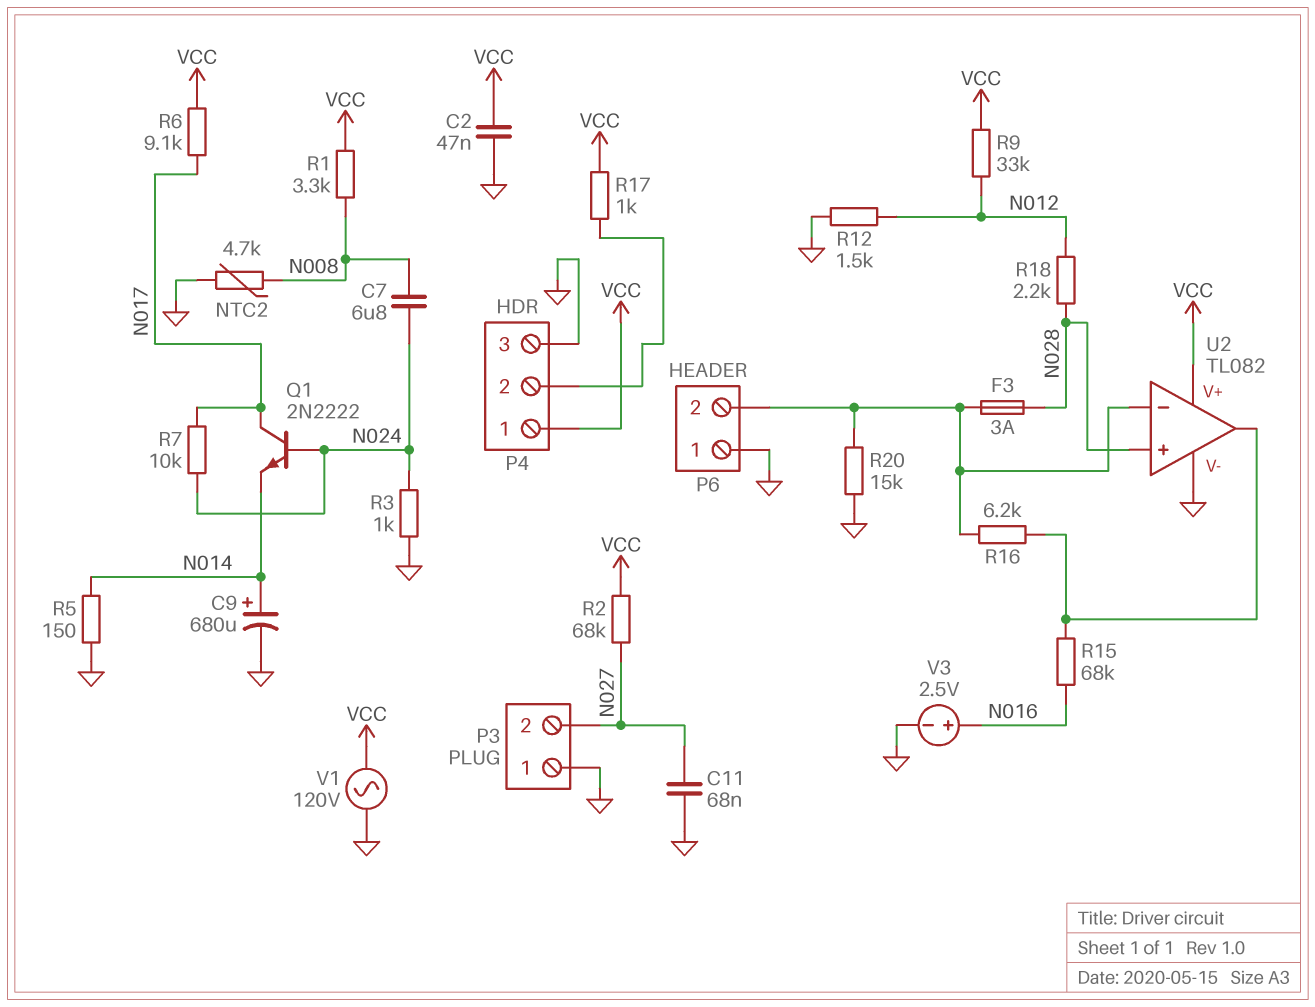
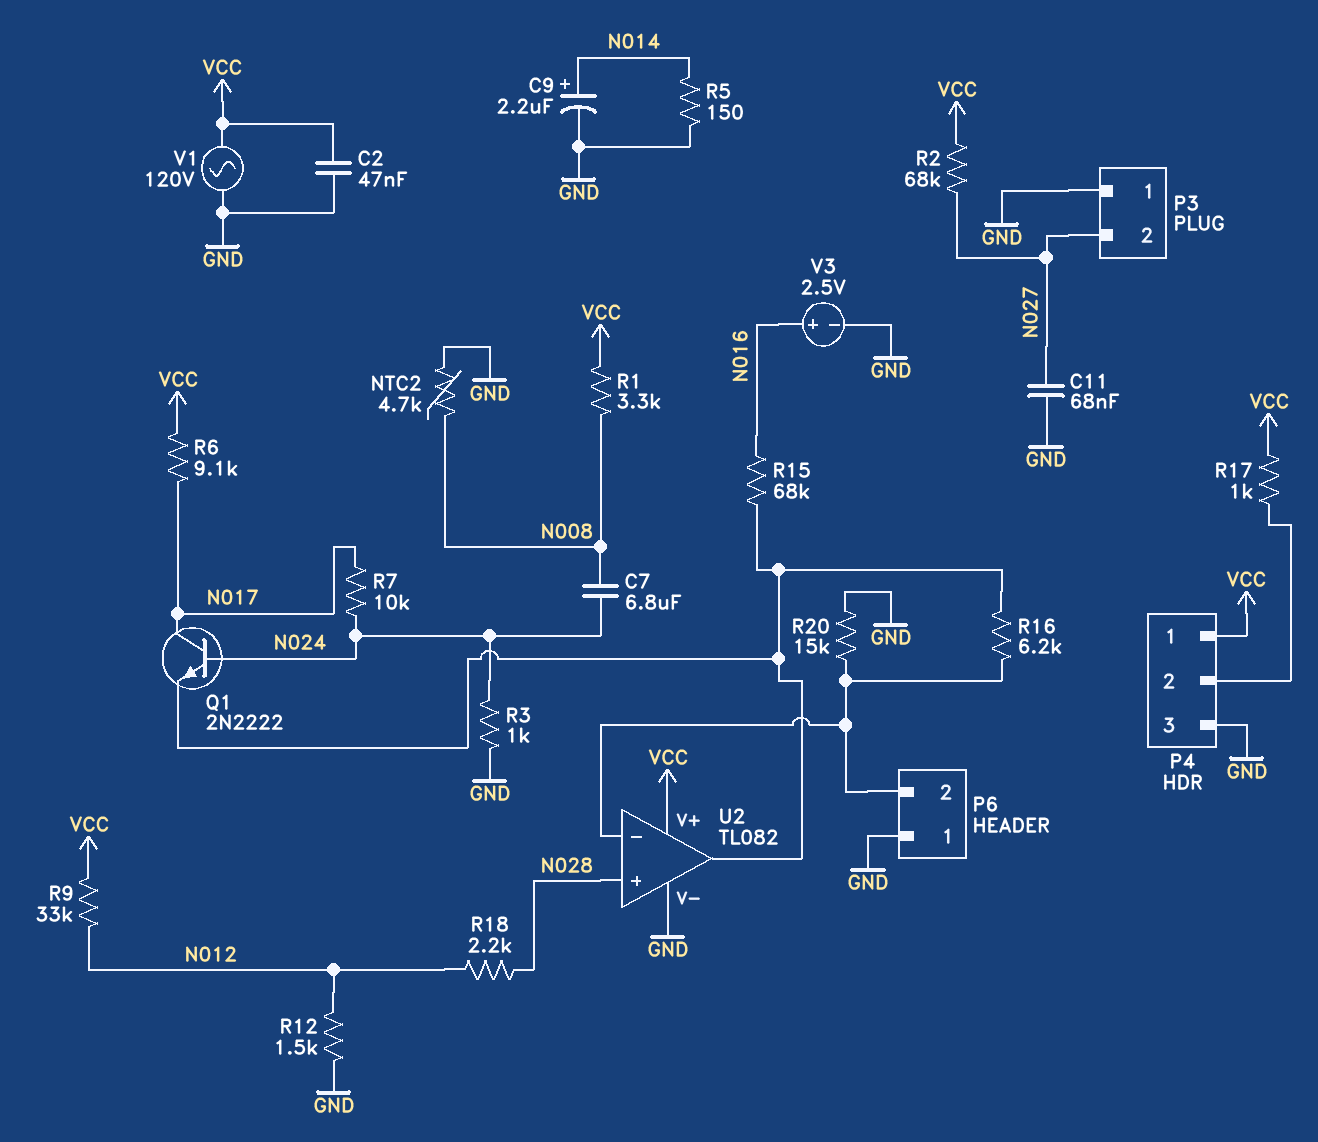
C9: 680uF (plus N014, minus GND) -> 2.2uF (plus N014, minus GND)
F3: 3A (N028, P6/2) -> none
Q1: NPN 2N2222 (B N024, C N017, E N014) -> NPN 2N2222 (B N024, C N017, E U2/out)

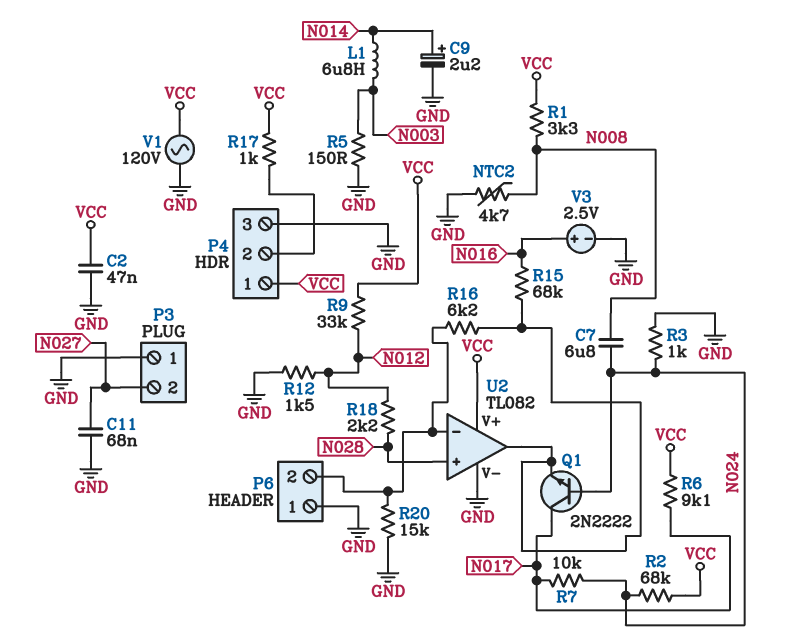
L1: none -> 6.8uH (N003, N014)
R2: 68k (N027, VCC) -> 68k (N024, VCC)
R5: 150 (GND, N014) -> 150 (GND, N003)

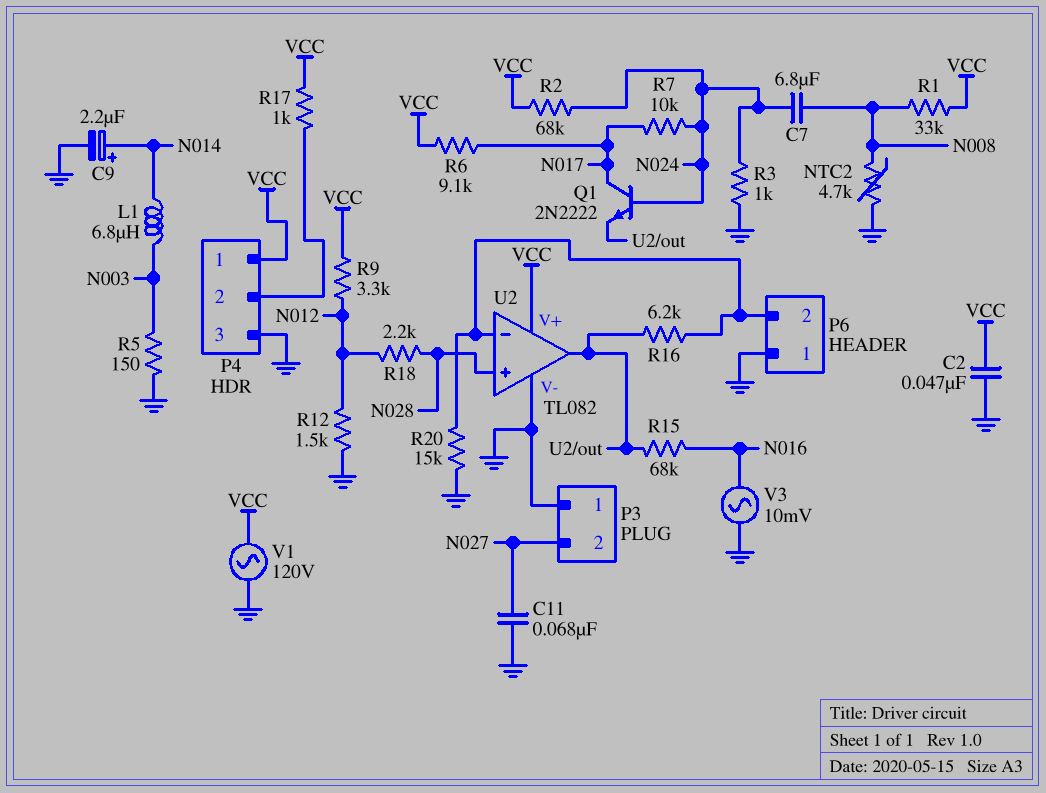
R1: 3.3k (N008, VCC) -> 33k (N008, VCC)
R9: 33k (N012, VCC) -> 3.3k (N012, VCC)
V3: 2.5V (plus N016, minus GND) -> AC 10mV (GND, N016)

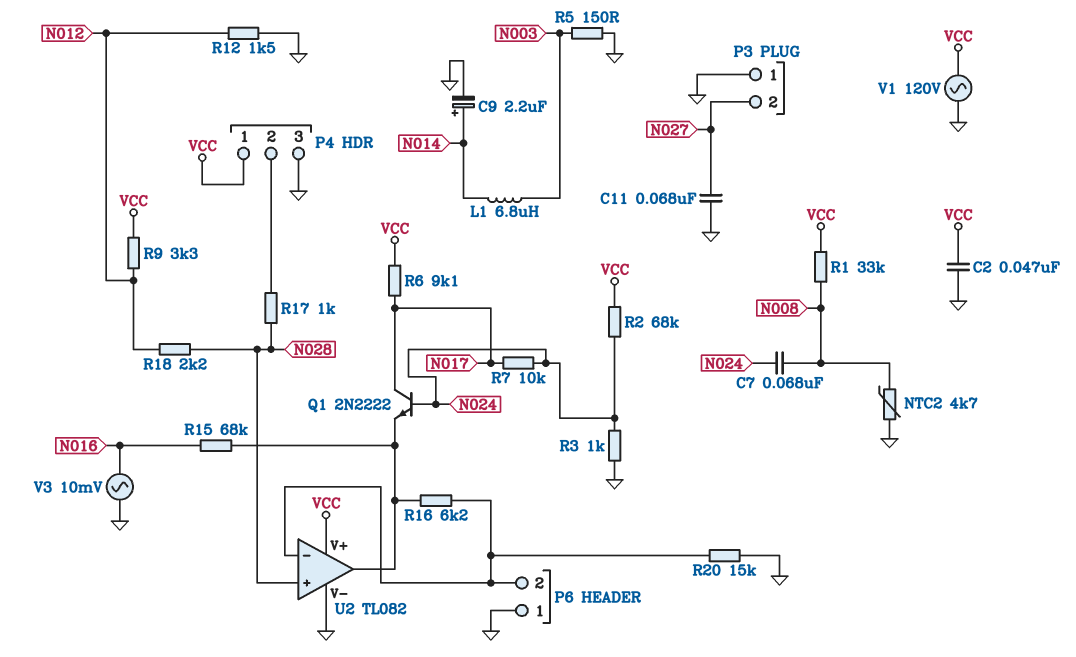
C7: 6.8uF (N008, N024) -> 68nF (N008, N024)
R17: 1k (P4/2, VCC) -> 1k (N028, P4/2)

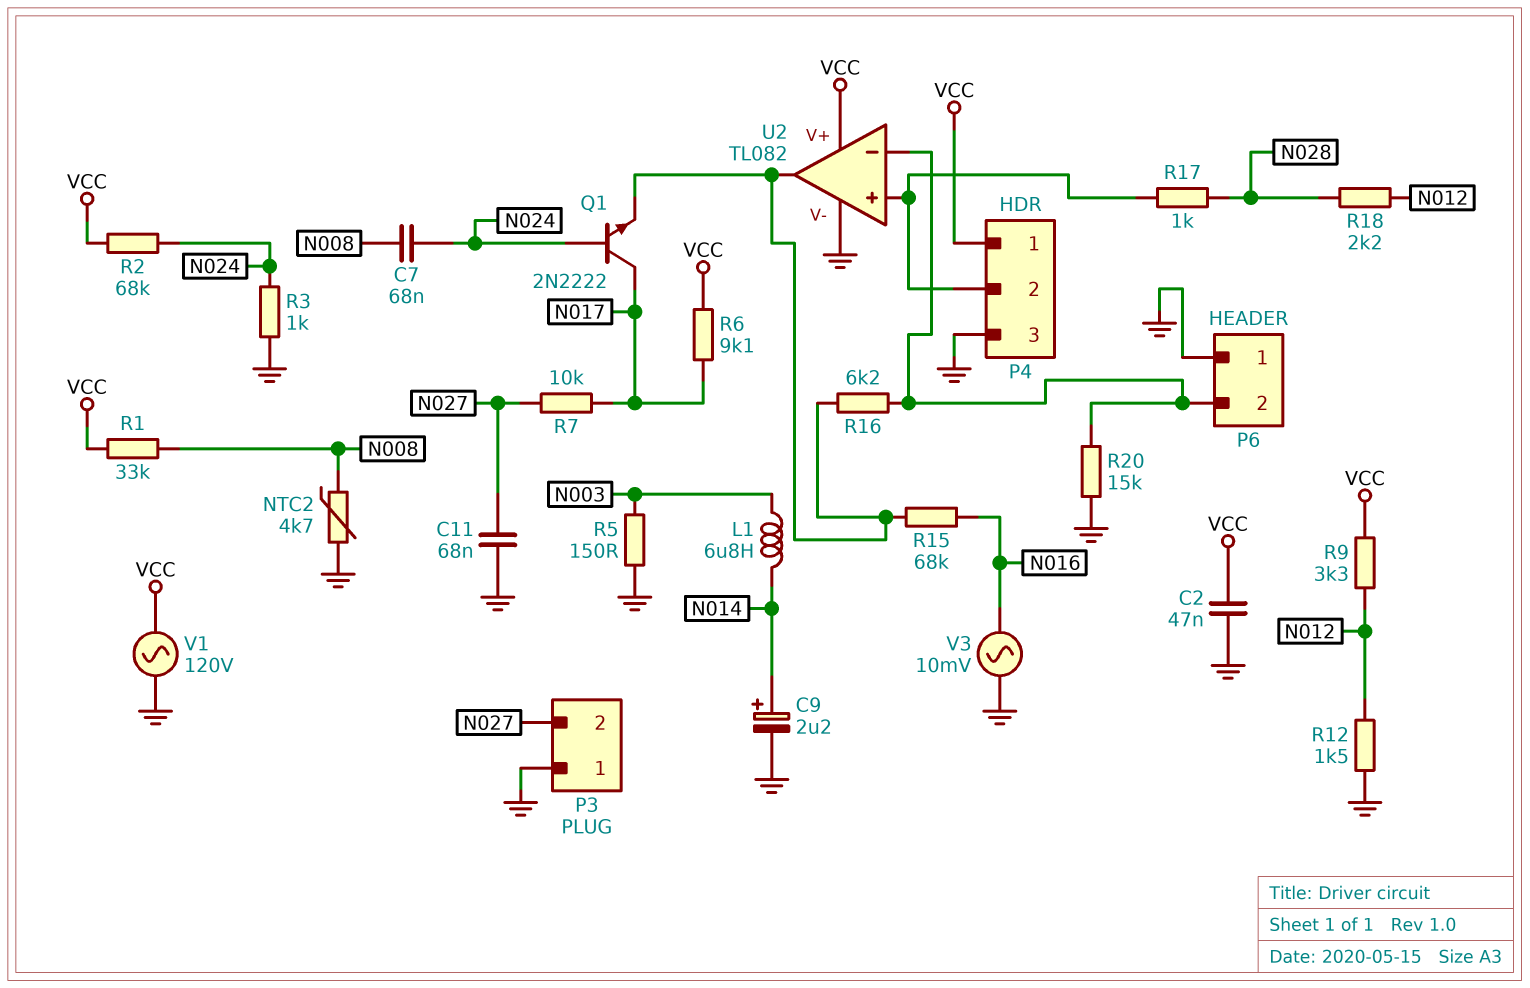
R7: 10k (N017, N024) -> 10k (N017, N027)
U2 pin in+: N028 -> P4/2

